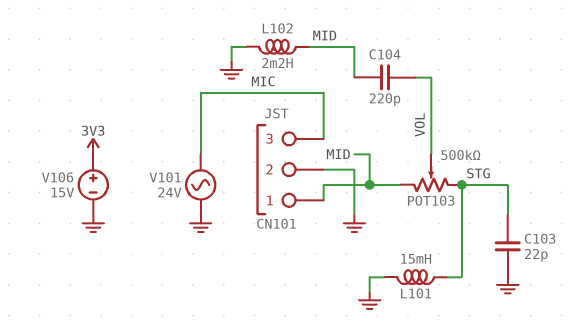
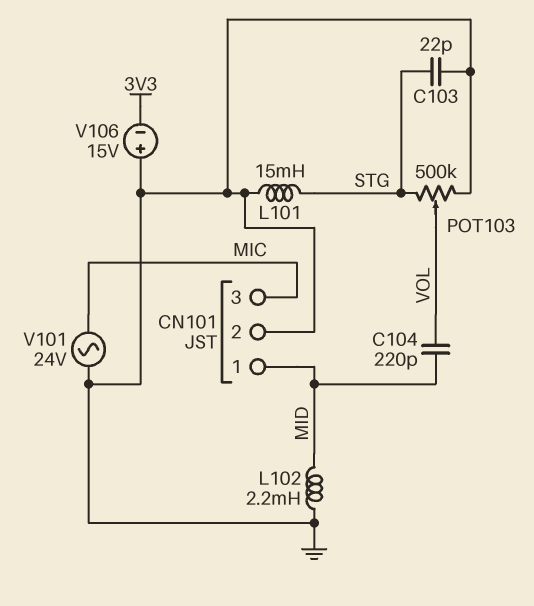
POT103: 500k (MID, STG, wiper VOL) -> 500k (GND, STG, wiper VOL)
V106: 15V (plus 3V3, minus GND) -> 15V (plus GND, minus 3V3)

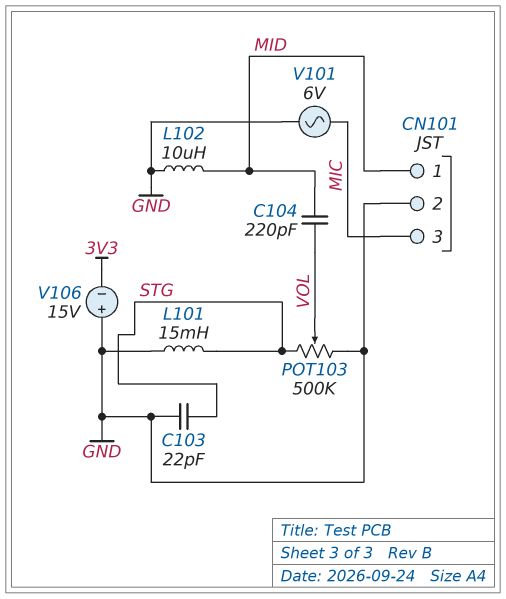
L102: 2.2mH (GND, MID) -> 10uH (GND, MID)
V101: AC 24V (GND, MIC) -> AC 6V (GND, MIC)

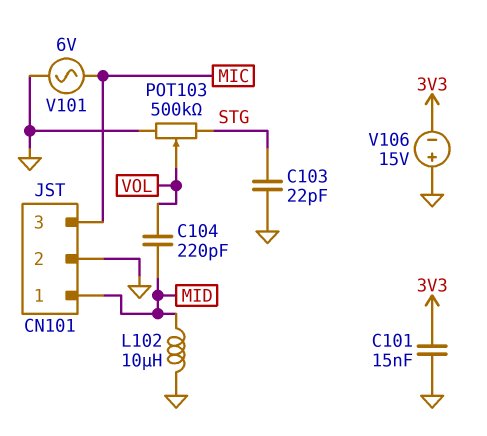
C101: none -> 15nF (3V3, GND)
L101: 15mH (GND, STG) -> none

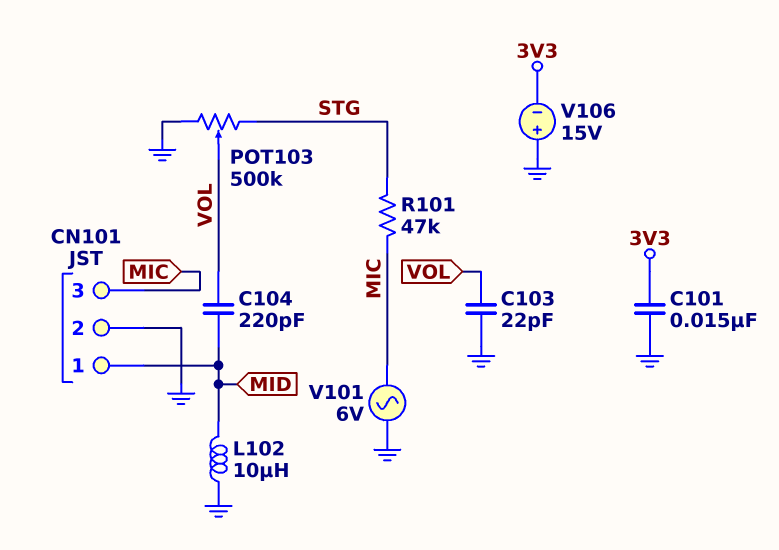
C103: 22pF (GND, STG) -> 22pF (GND, VOL)
R101: none -> 47k (MIC, STG)

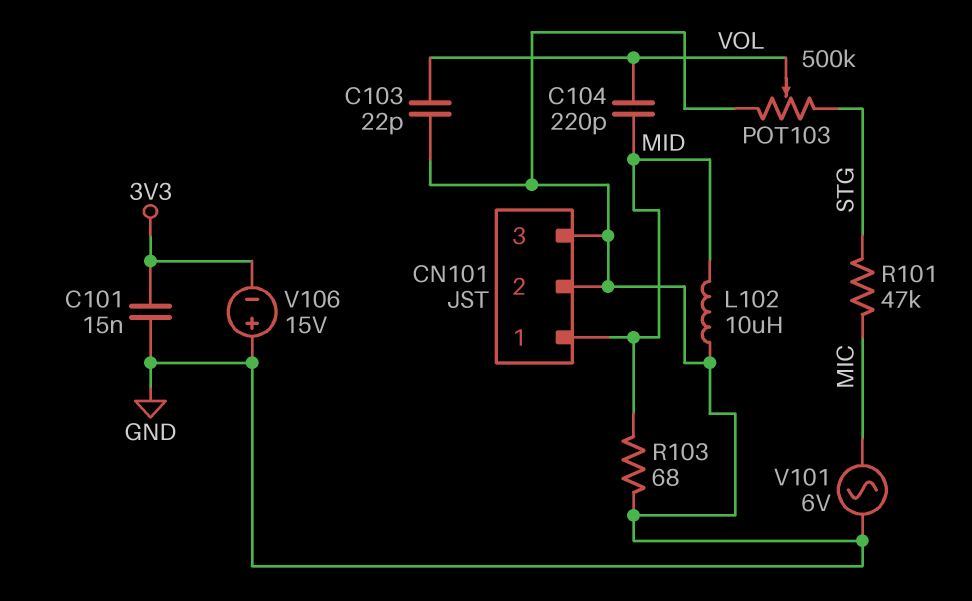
CN101 pin 3: MIC -> GND
R103: none -> 68 (GND, MID)

